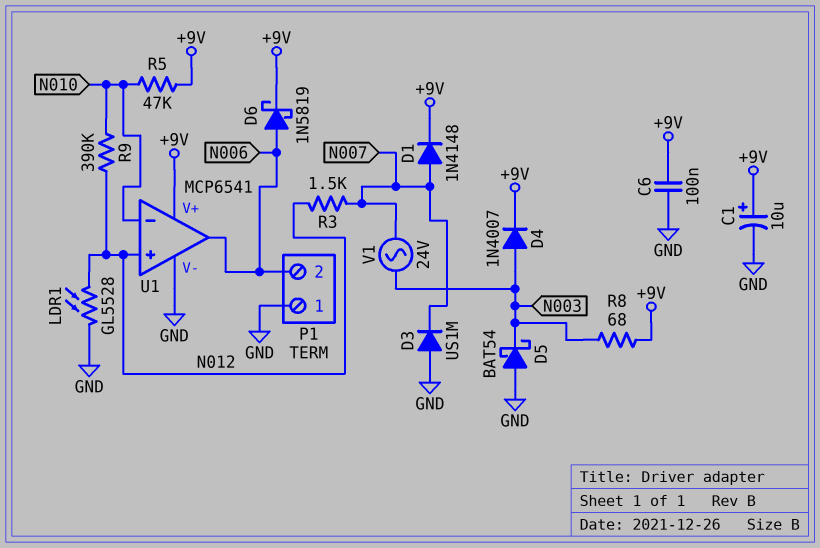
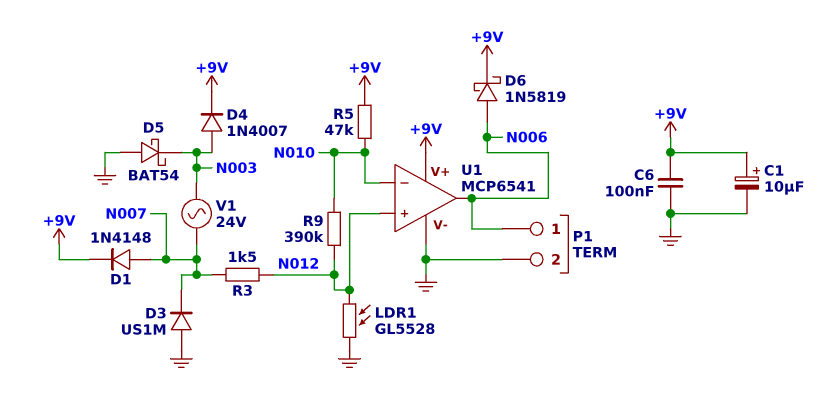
P1 pin 1: GND -> N006
P1 pin 2: N006 -> GND
R8: 68 (+9V, N003) -> none

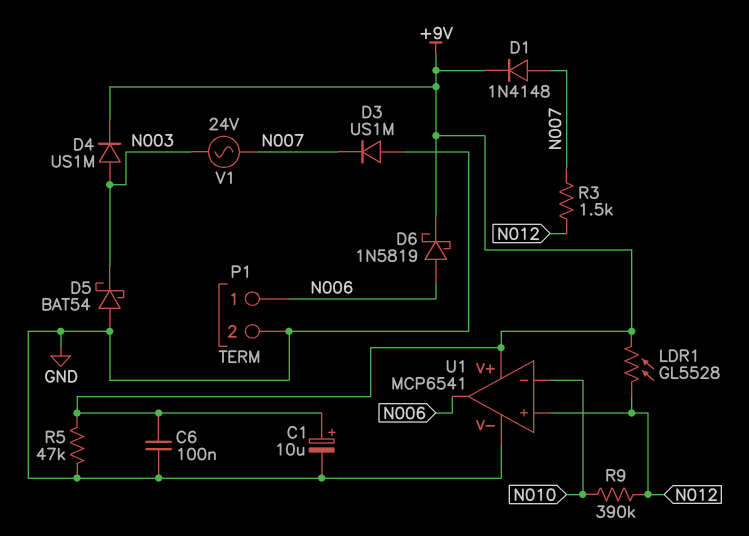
D4: diode 1N4007 (A N003, K +9V) -> diode US1M (A N003, K +9V)
LDR1: GL5528 (GND, N012) -> GL5528 (+9V, N012)
R5: 47k (+9V, N010) -> 47k (+9V, GND)

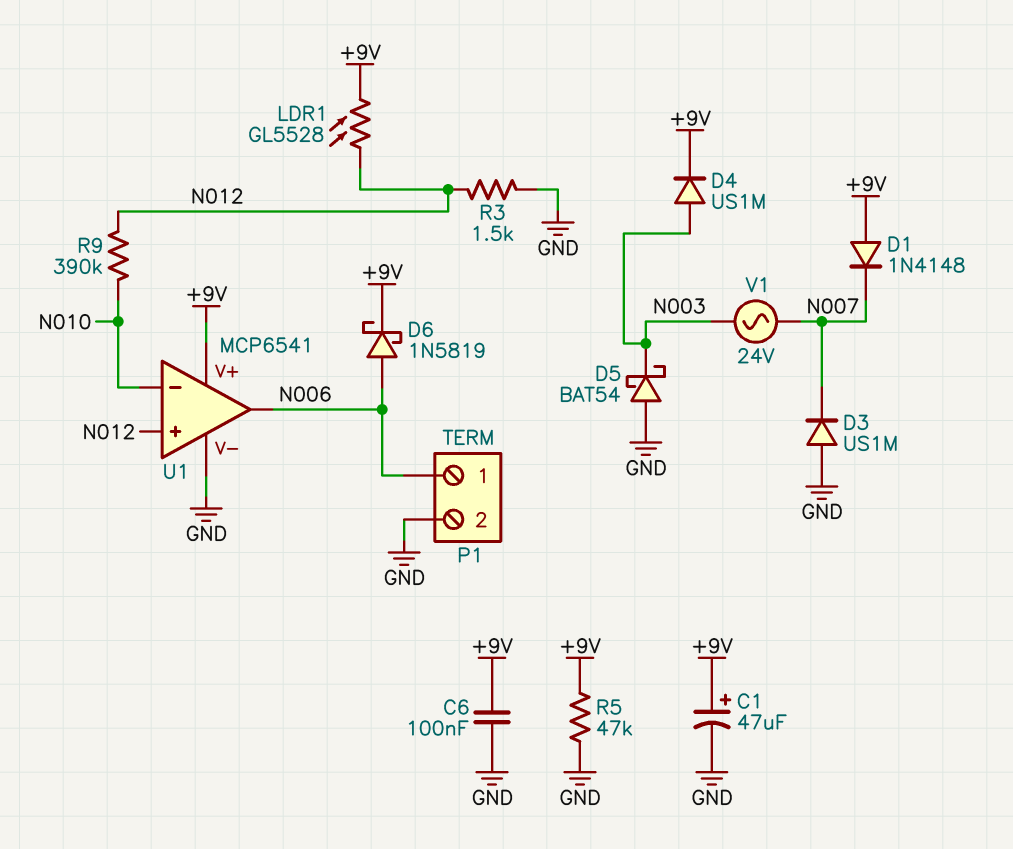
C1: 10uF (plus +9V, minus GND) -> 47uF (plus +9V, minus GND)
D1: diode 1N4148 (A N007, K +9V) -> diode 1N4148 (A +9V, K N007)
R3: 1.5k (N007, N012) -> 1.5k (GND, N012)

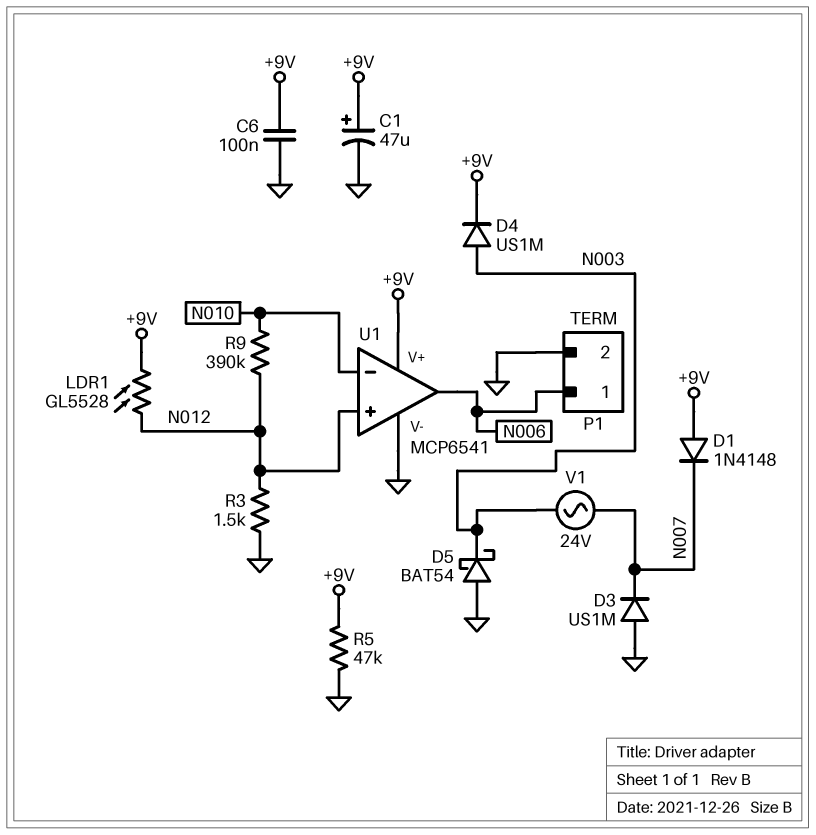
D6: schottky 1N5819 (A N006, K +9V) -> none

